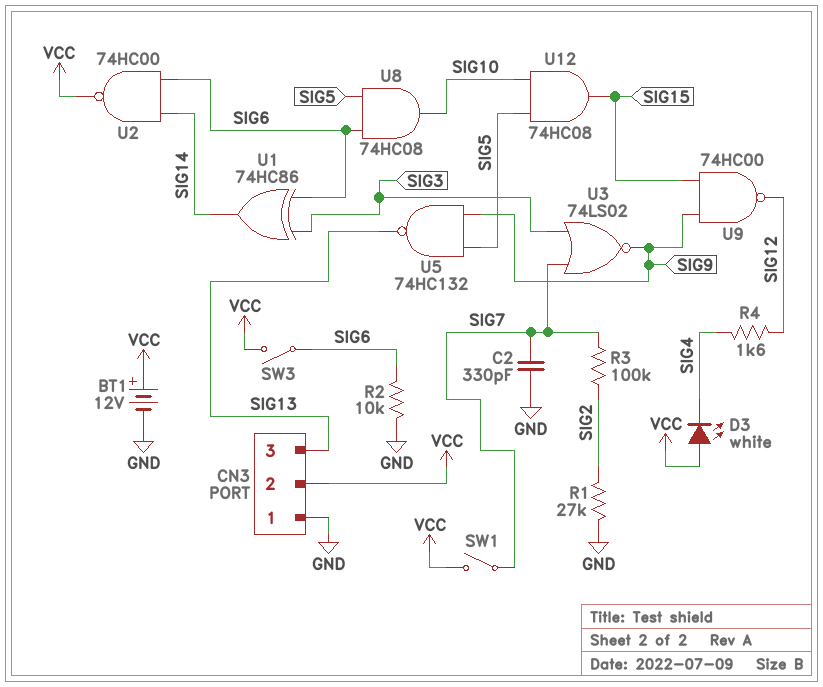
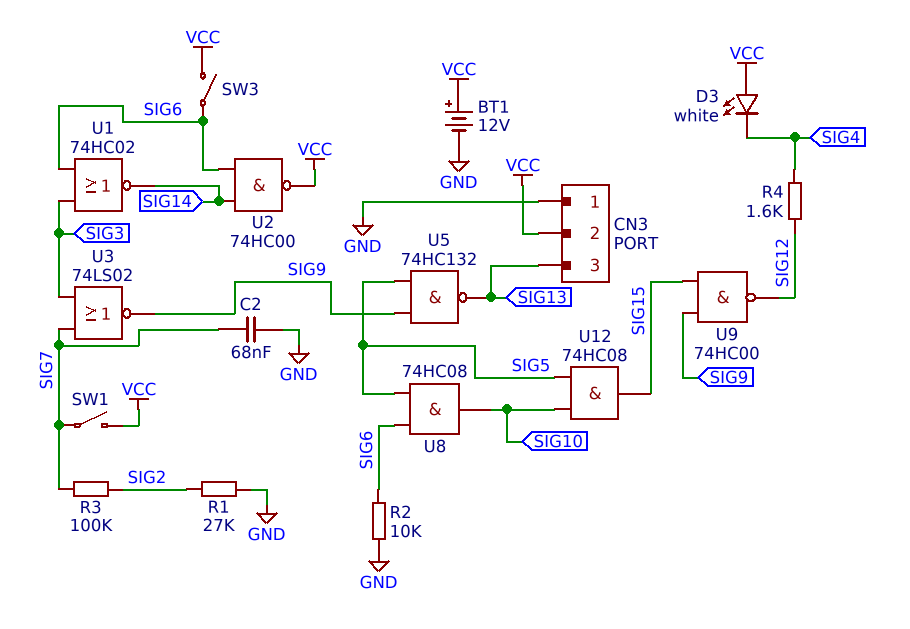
C2: 330pF (GND, SIG7) -> 68nF (GND, SIG7)
U1: XOR 74HC86 (in SIG3, in SIG6, out SIG14) -> NOR 74HC02 (in SIG3, in SIG6, out SIG14)

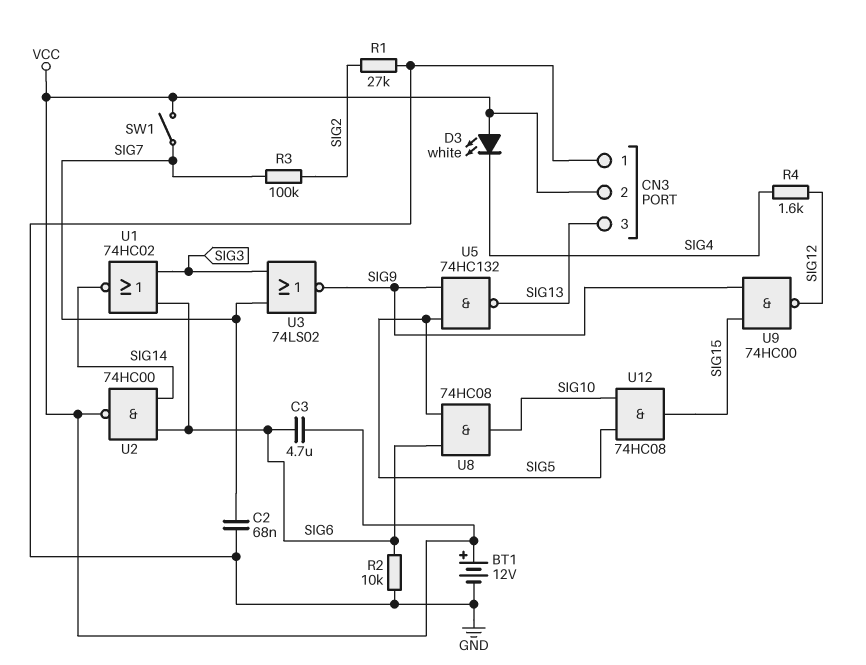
C3: none -> 4.7uF (SIG6, VCC)
SW3: switch (SIG6, VCC) -> none

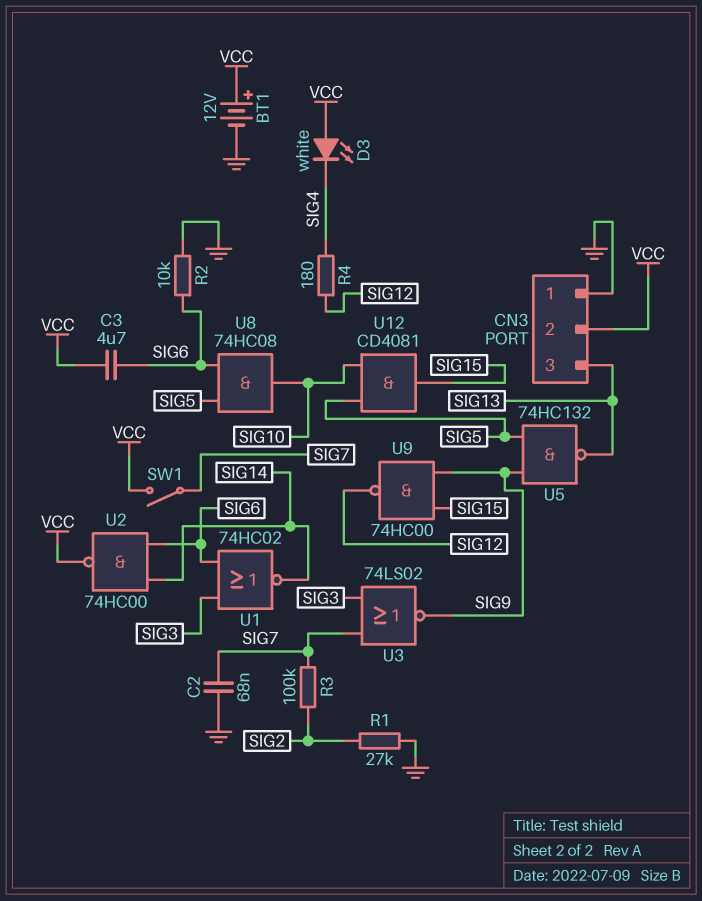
R4: 1.6k (SIG4, SIG12) -> 180 (SIG4, SIG12)
U12: AND 74HC08 (in SIG5, in SIG10, out SIG15) -> AND CD4081 (in SIG5, in SIG10, out SIG15)

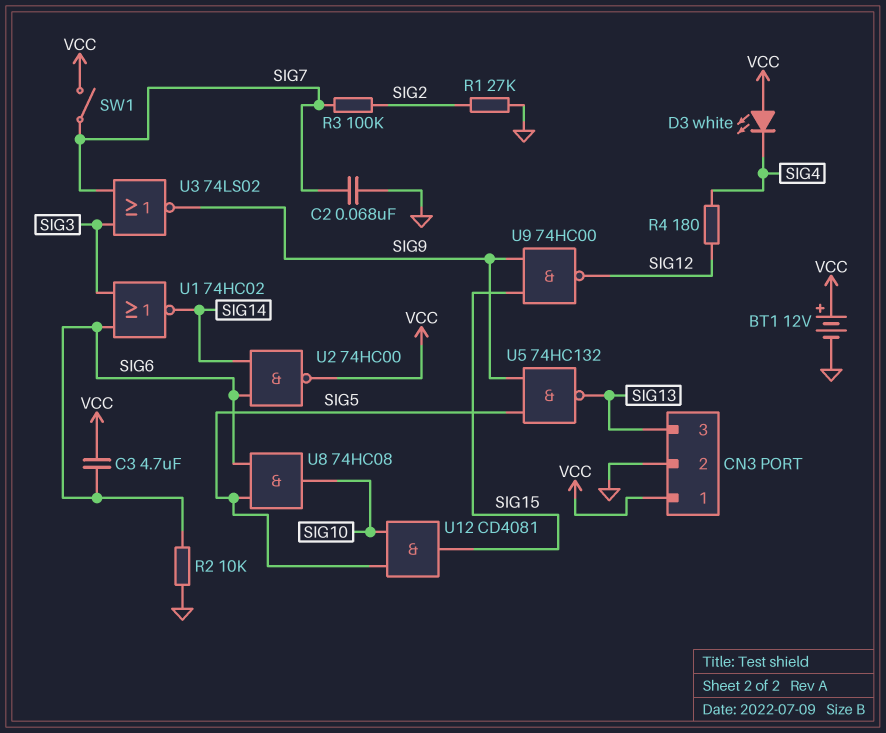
CN3 pin 1: GND -> VCC
CN3 pin 2: VCC -> GND

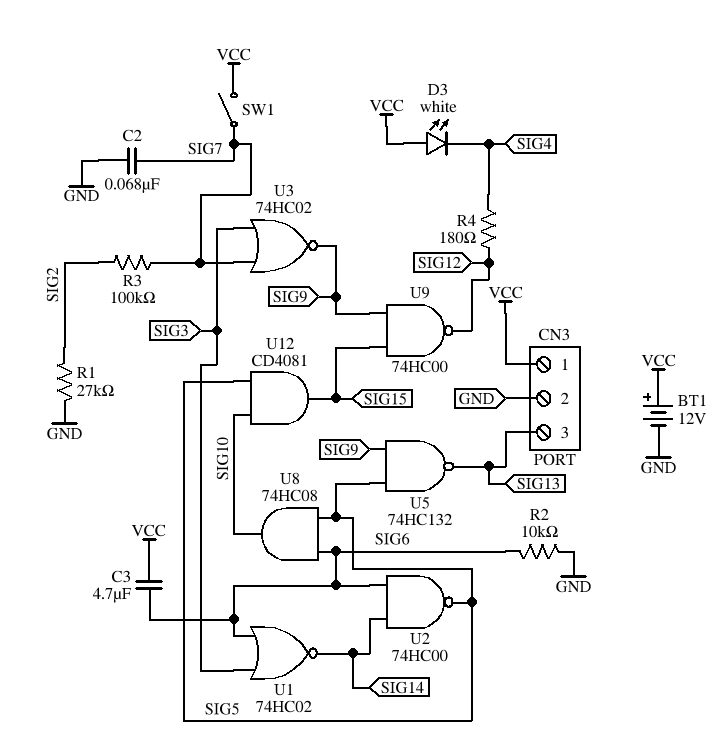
U2: NAND 74HC00 (in SIG6, in SIG14, out VCC) -> NAND 74HC00 (in SIG6, in SIG14, out SIG5)
U3: NOR 74LS02 (in SIG3, in SIG7, out SIG9) -> NOR 74HC02 (in SIG3, in SIG7, out SIG9)

